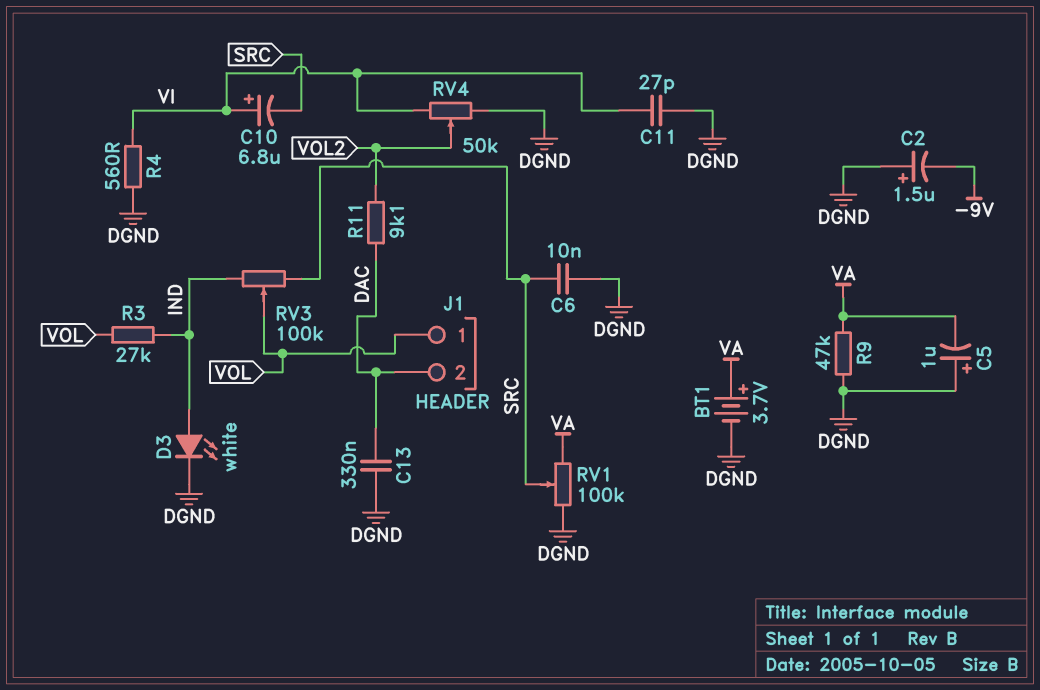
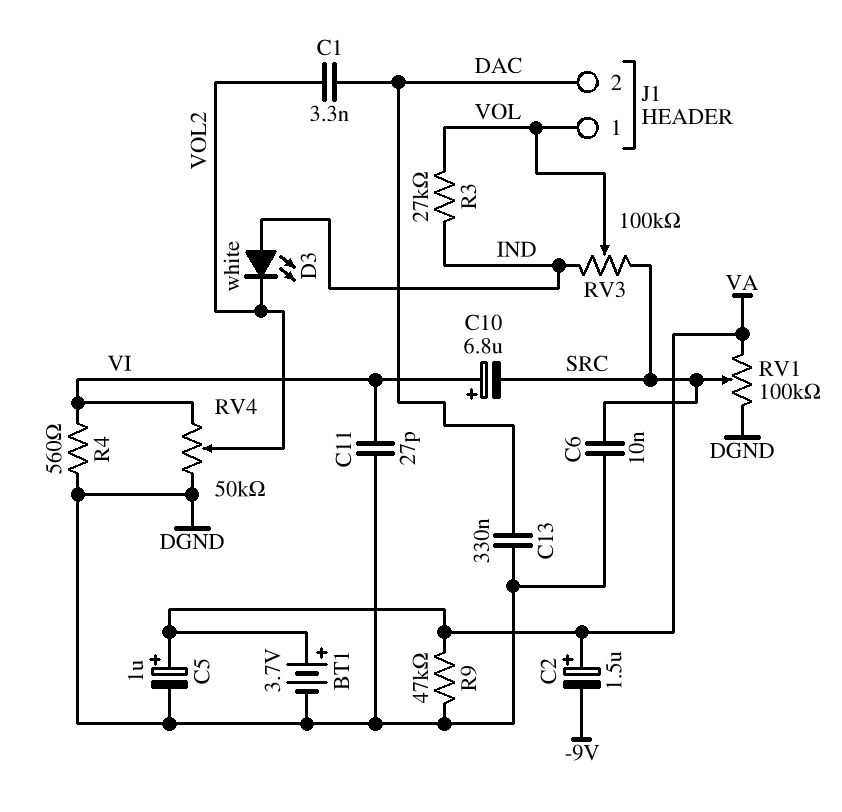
C1: none -> 3.3nF (DAC, VOL2)
C2: 1.5uF (plus DGND, minus -9V) -> 1.5uF (plus VA, minus -9V)
C5: 1uF (plus DGND, minus VA) -> 1uF (plus VA, minus DGND)
D3: LED white (A IND, K DGND) -> LED white (A IND, K VOL2)
R11: 9.1k (DAC, VOL2) -> none

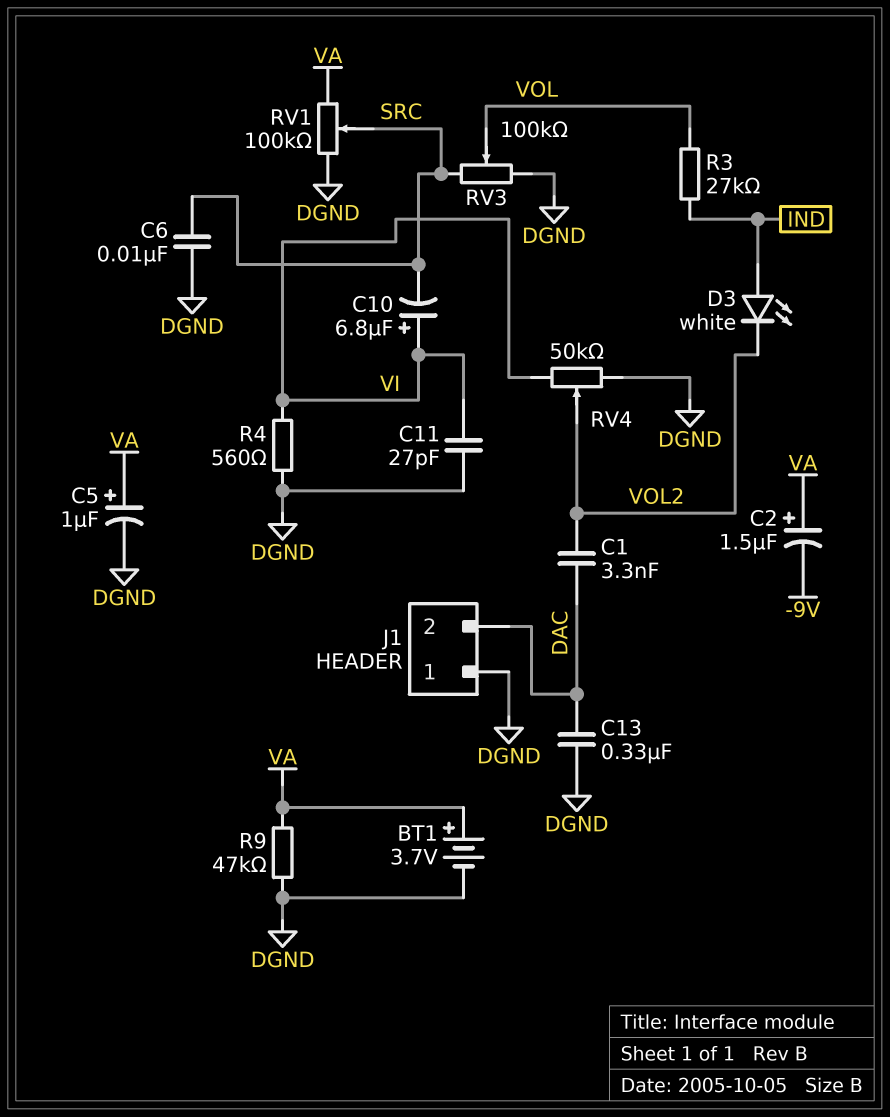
J1 pin 1: VOL -> DGND
RV3: 100k (IND, SRC, wiper VOL) -> 100k (DGND, SRC, wiper VOL)

